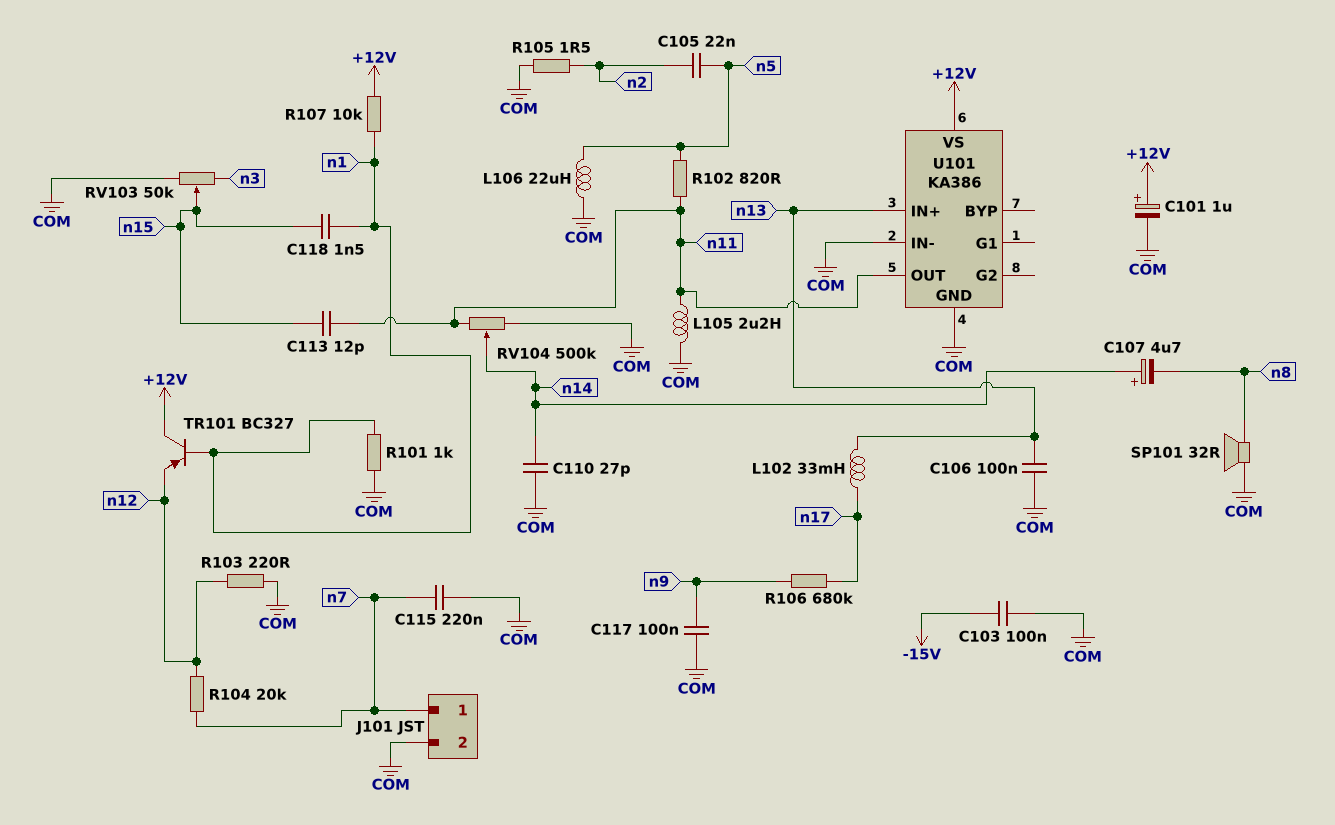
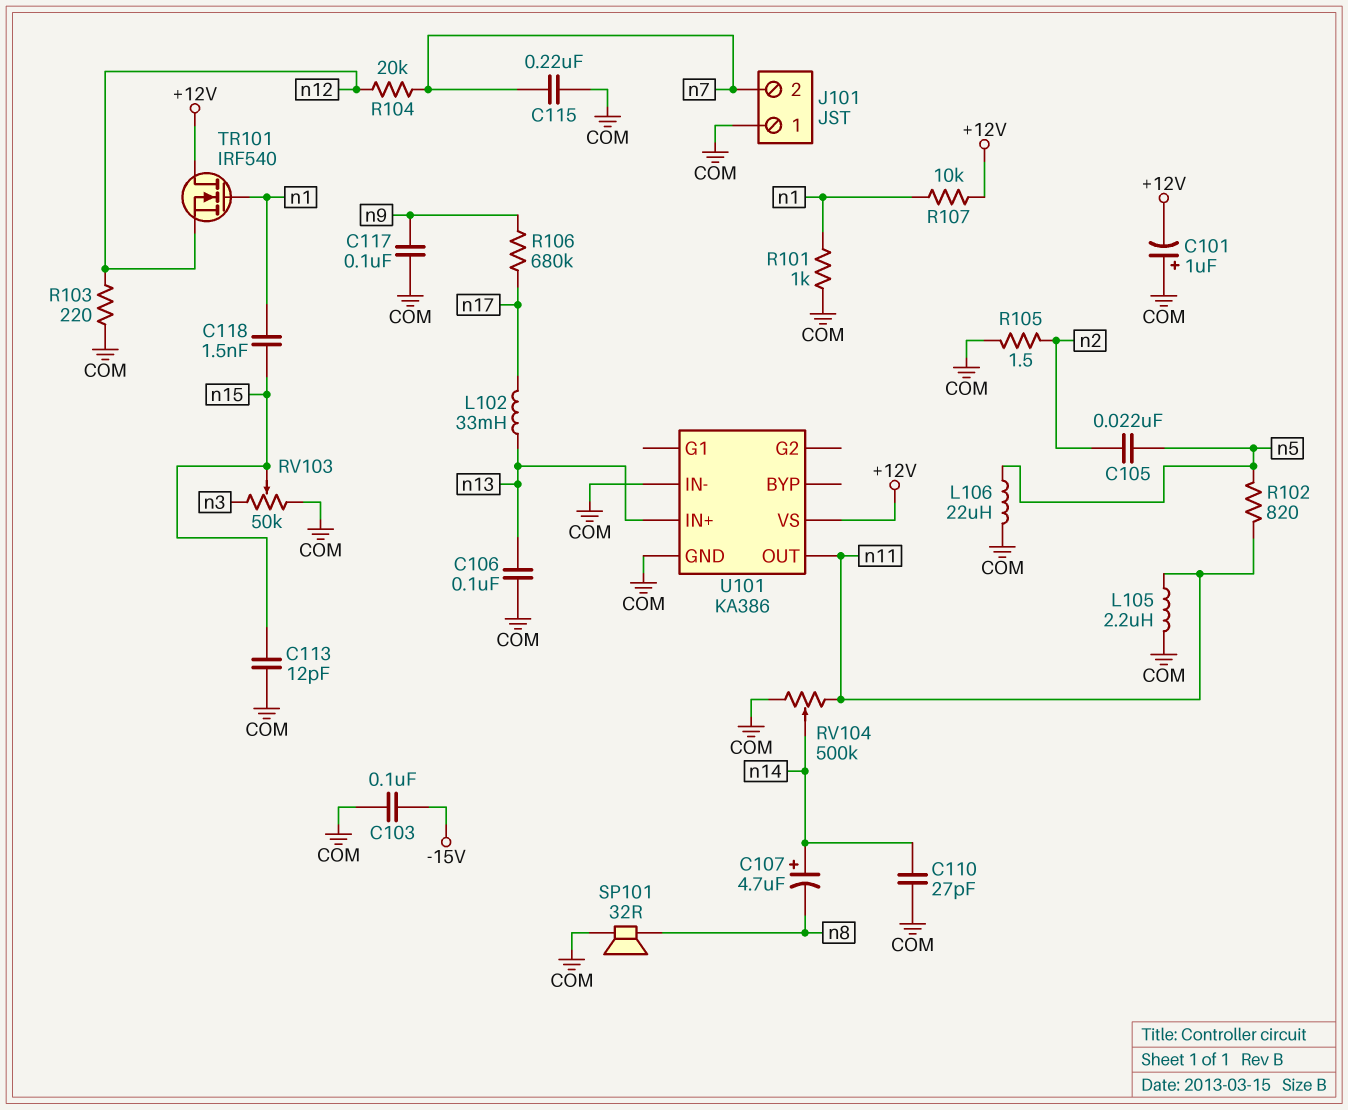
C101: 1uF (plus +12V, minus COM) -> 1uF (plus COM, minus +12V)
C113: 12pF (n11, n15) -> 12pF (COM, n15)
J101 pin 1: n7 -> COM
J101 pin 2: COM -> n7
TR101: PNP BC327 (B n1, C +12V, E n12) -> NMOS IRF540 (G n1, D +12V, S n12)

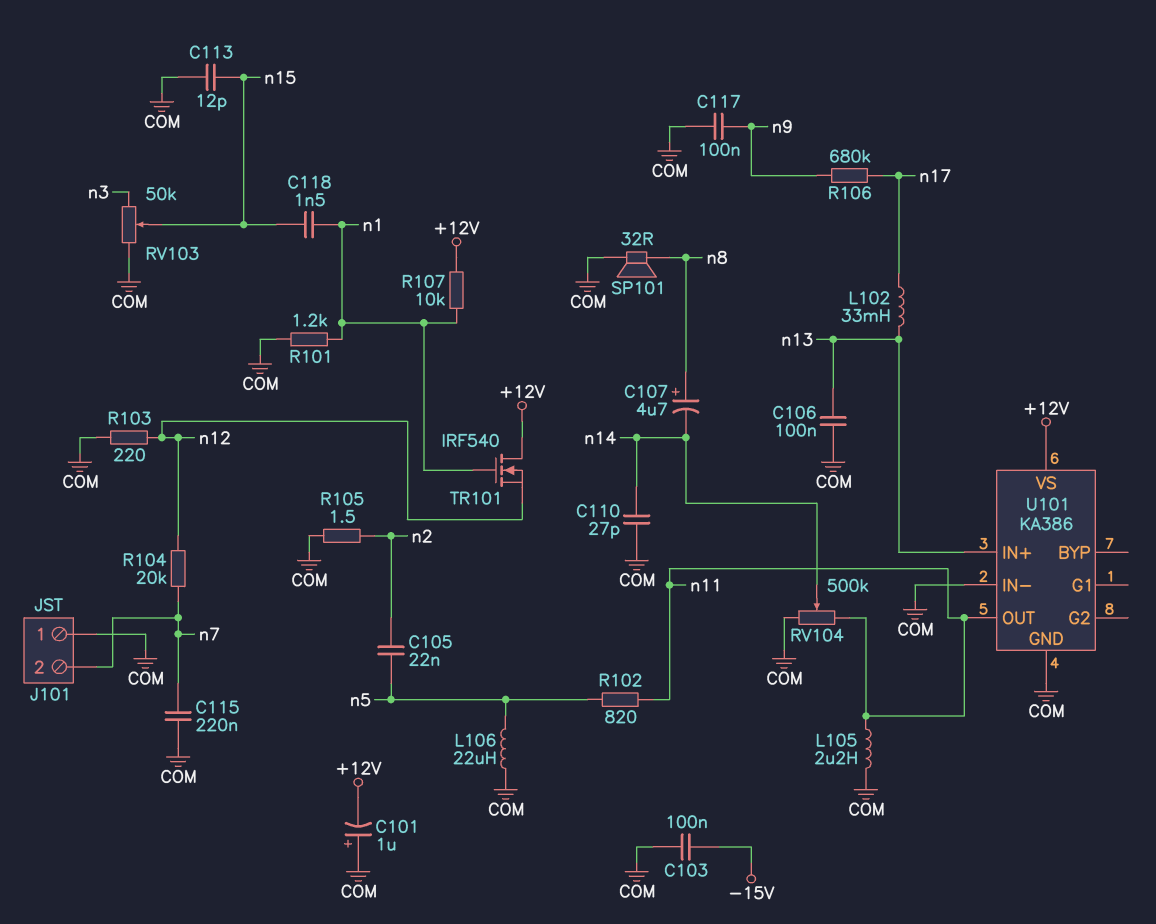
C107: 4.7uF (plus n14, minus n8) -> 4.7uF (plus n8, minus n14)
R101: 1k (COM, n1) -> 1.2k (COM, n1)

